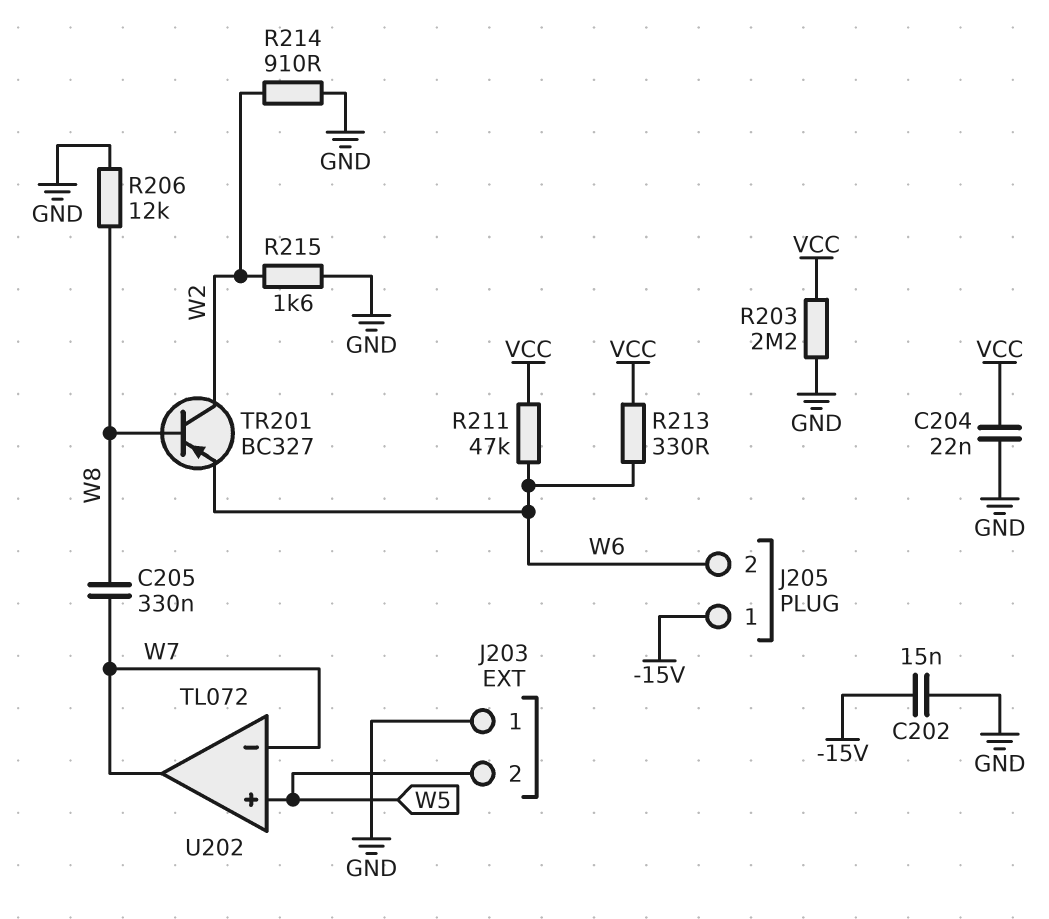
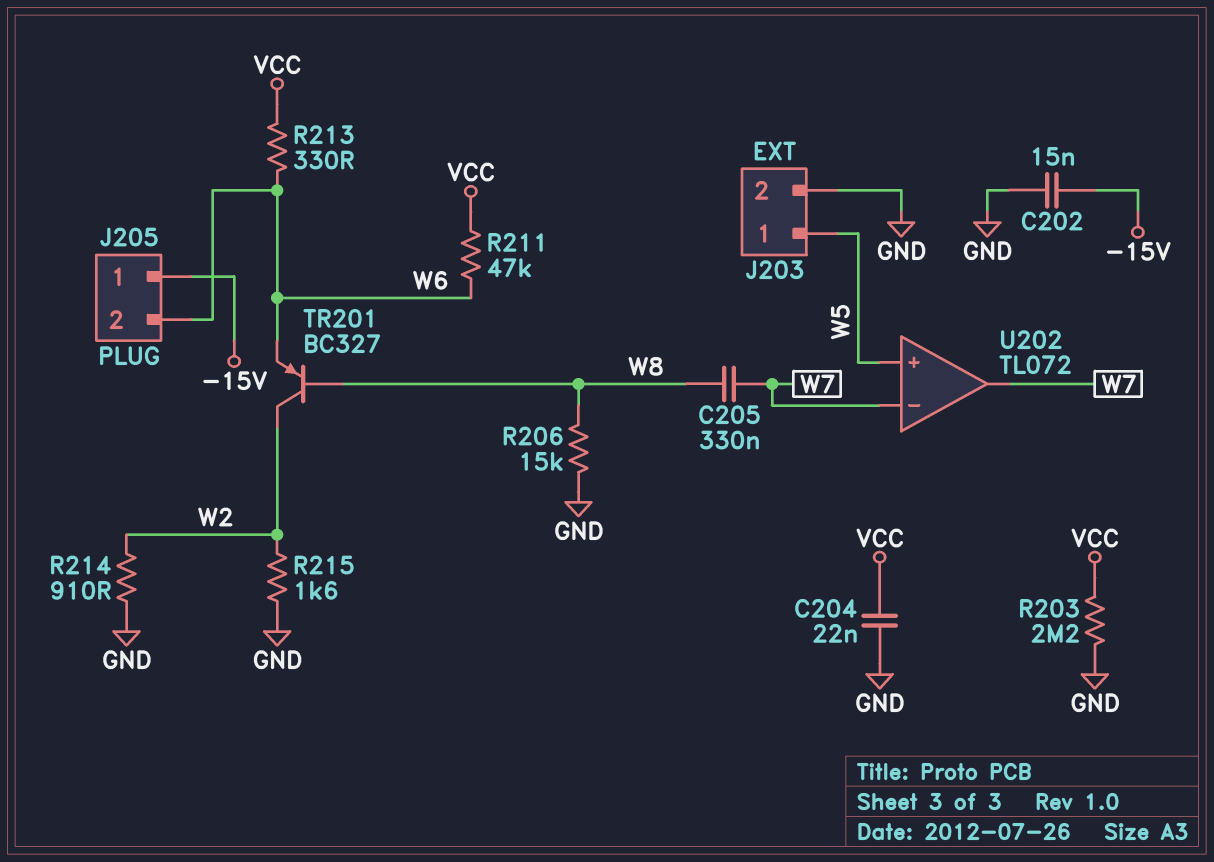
J203 pin 1: GND -> W5
J203 pin 2: W5 -> GND
R206: 12k (GND, W8) -> 15k (GND, W8)

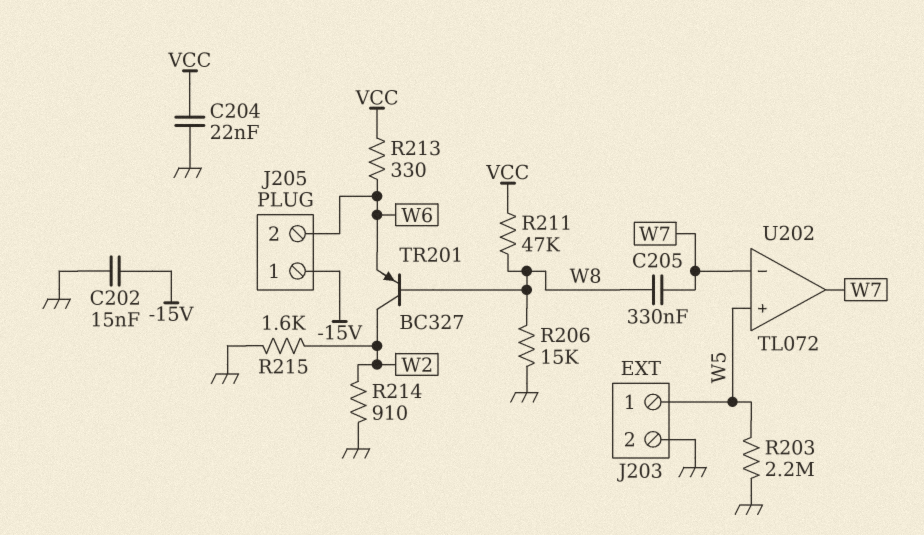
R203: 2.2M (GND, VCC) -> 2.2M (GND, W5)
R211: 47k (VCC, W6) -> 47k (VCC, W8)

